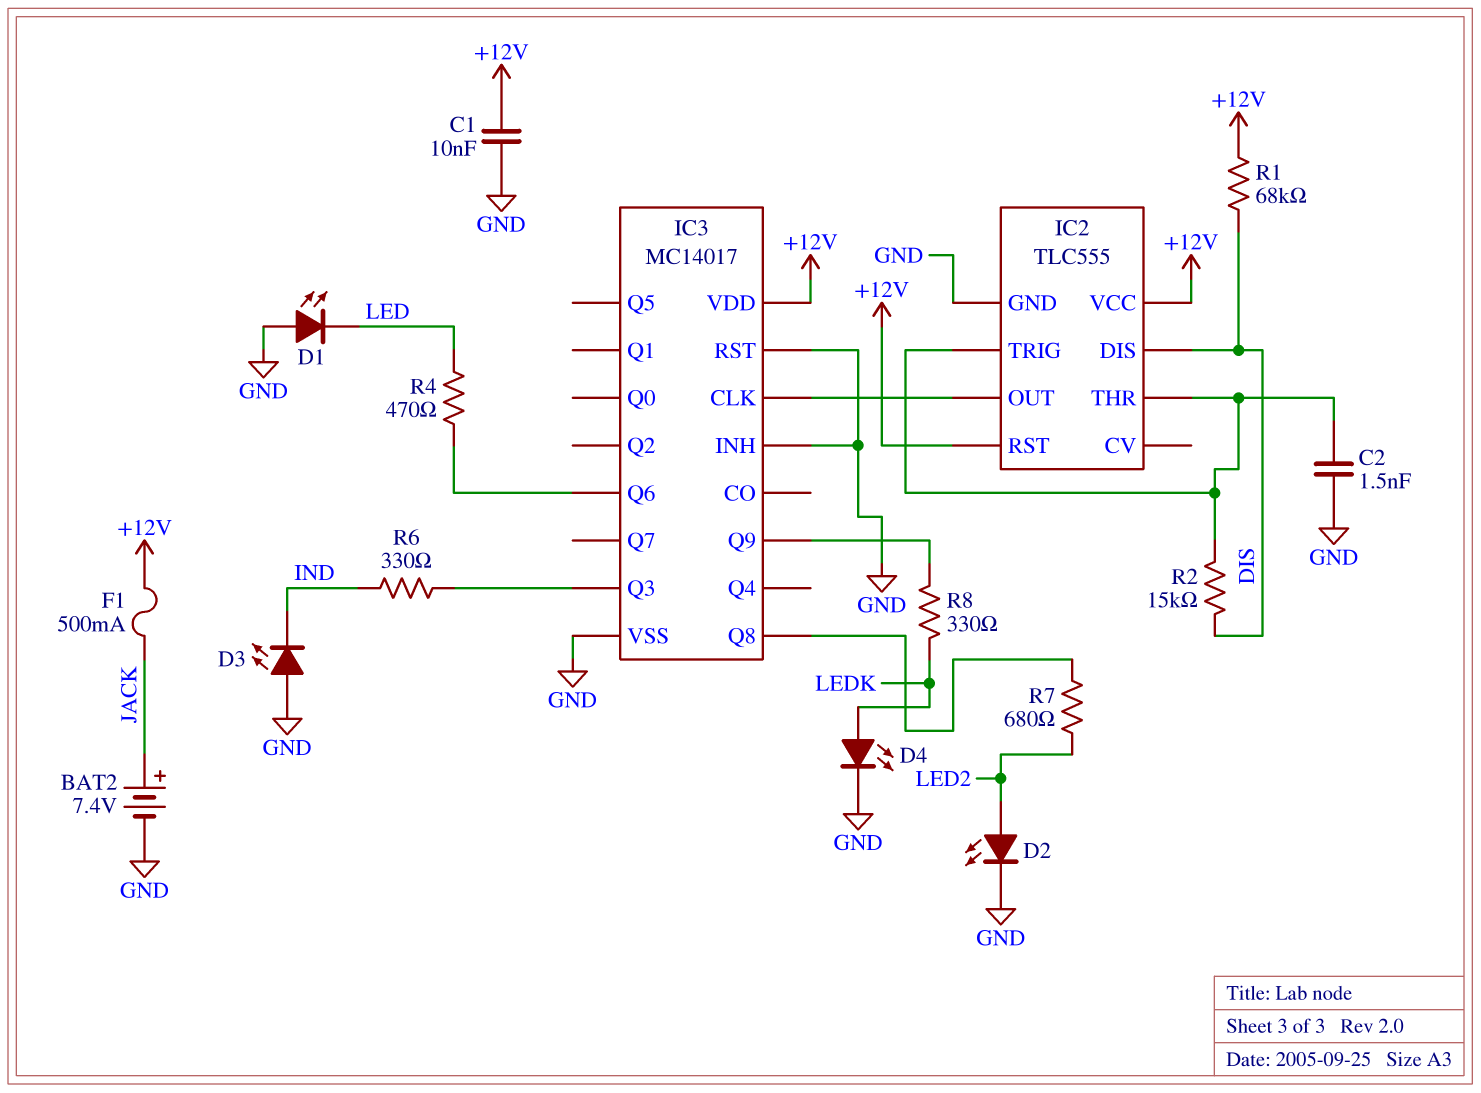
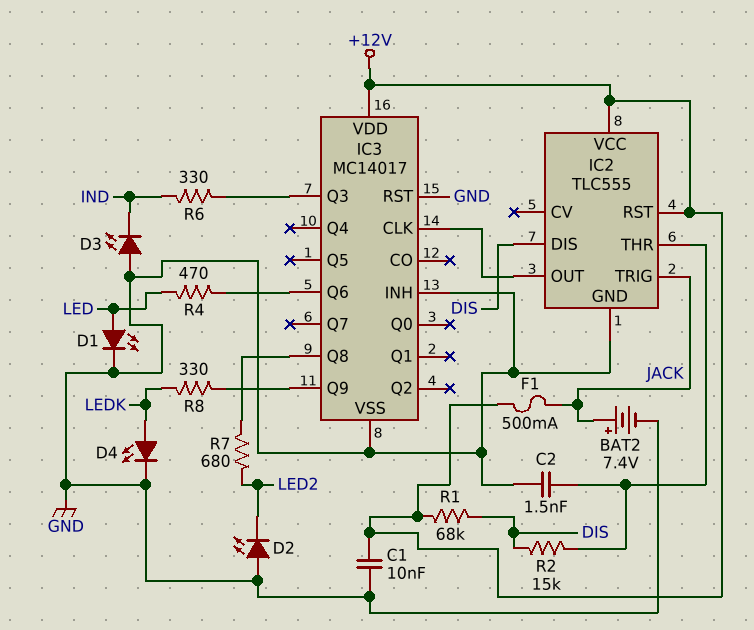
D1: LED (A GND, K LED) -> LED (A LED, K GND)
D2: LED (A LED2, K GND) -> LED (A GND, K LED2)
IC2 pin TRIG: IC2/THR -> JACK

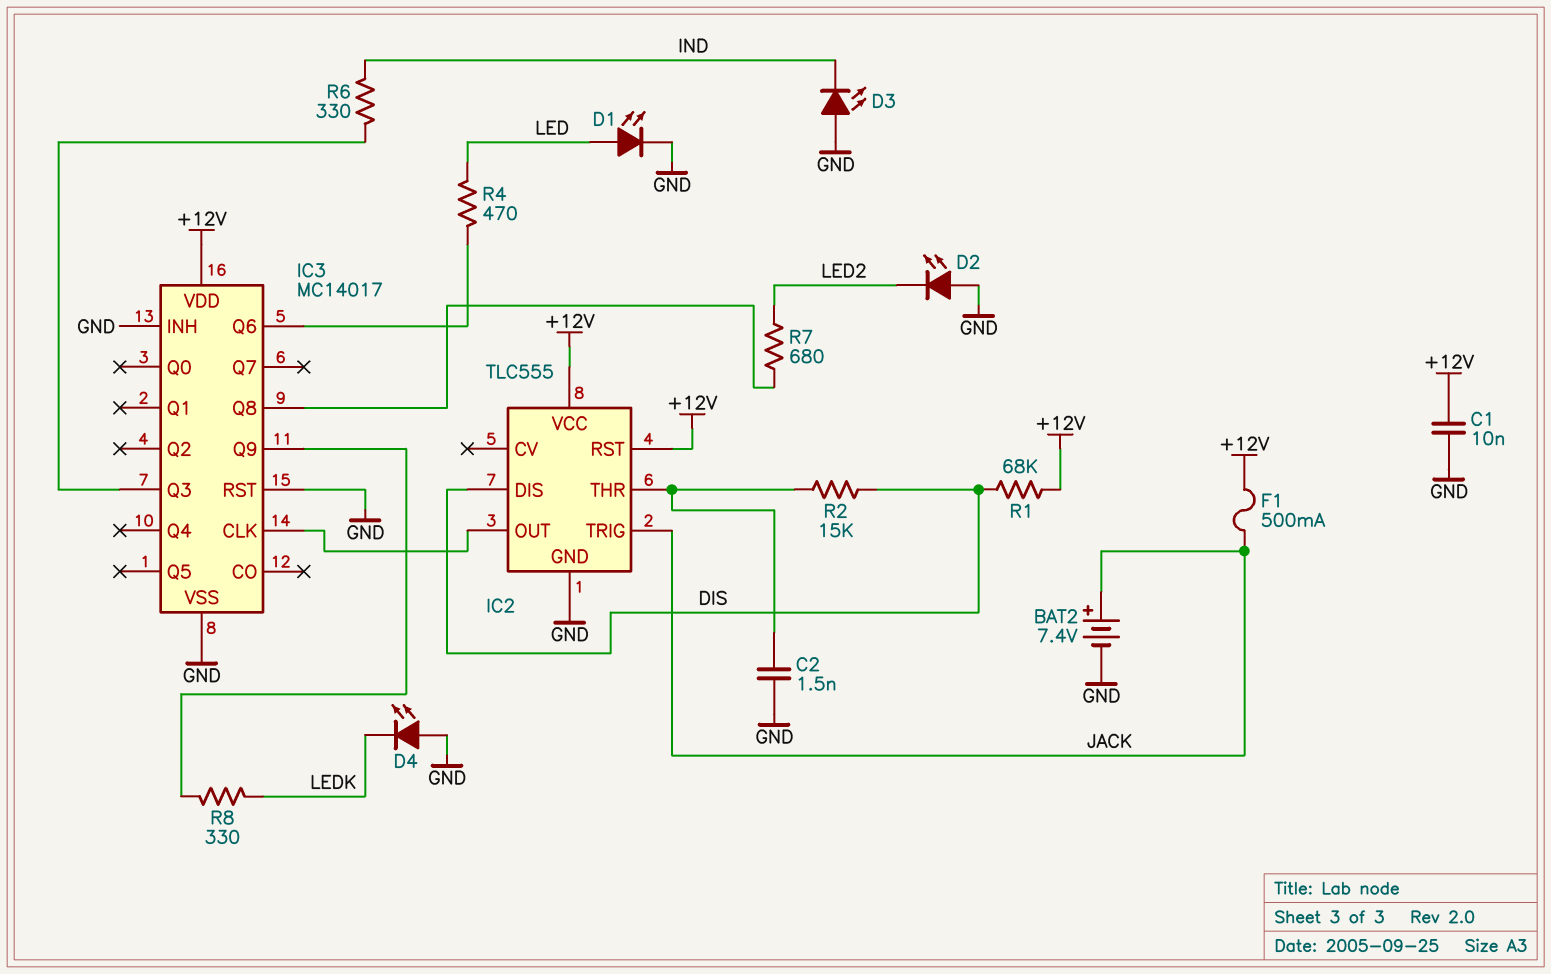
D4: LED (A LEDK, K GND) -> LED (A GND, K LEDK)

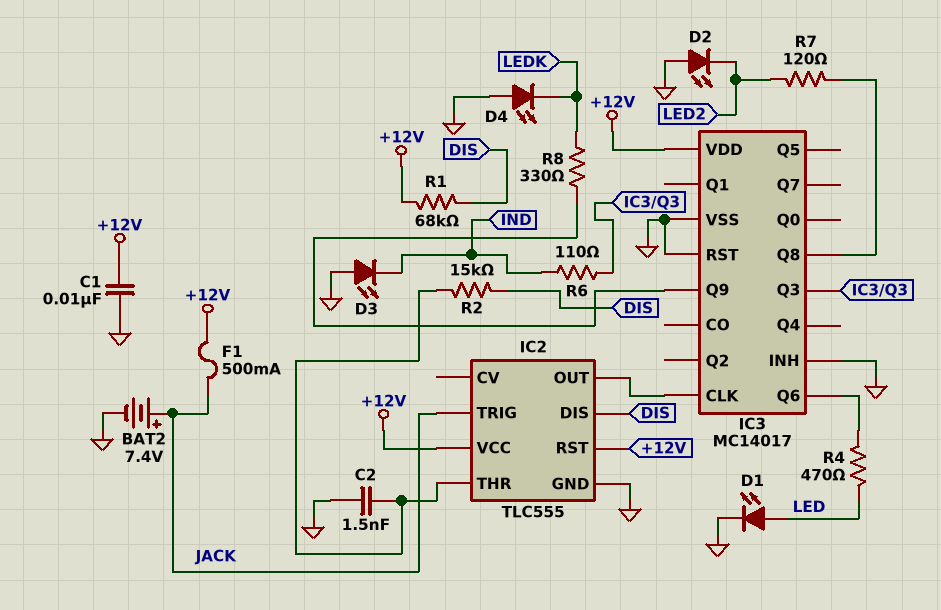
R6: 330 (IC3/Q3, IND) -> 110 (IC3/Q3, IND)
R7: 680 (IC3/Q8, LED2) -> 120 (IC3/Q8, LED2)

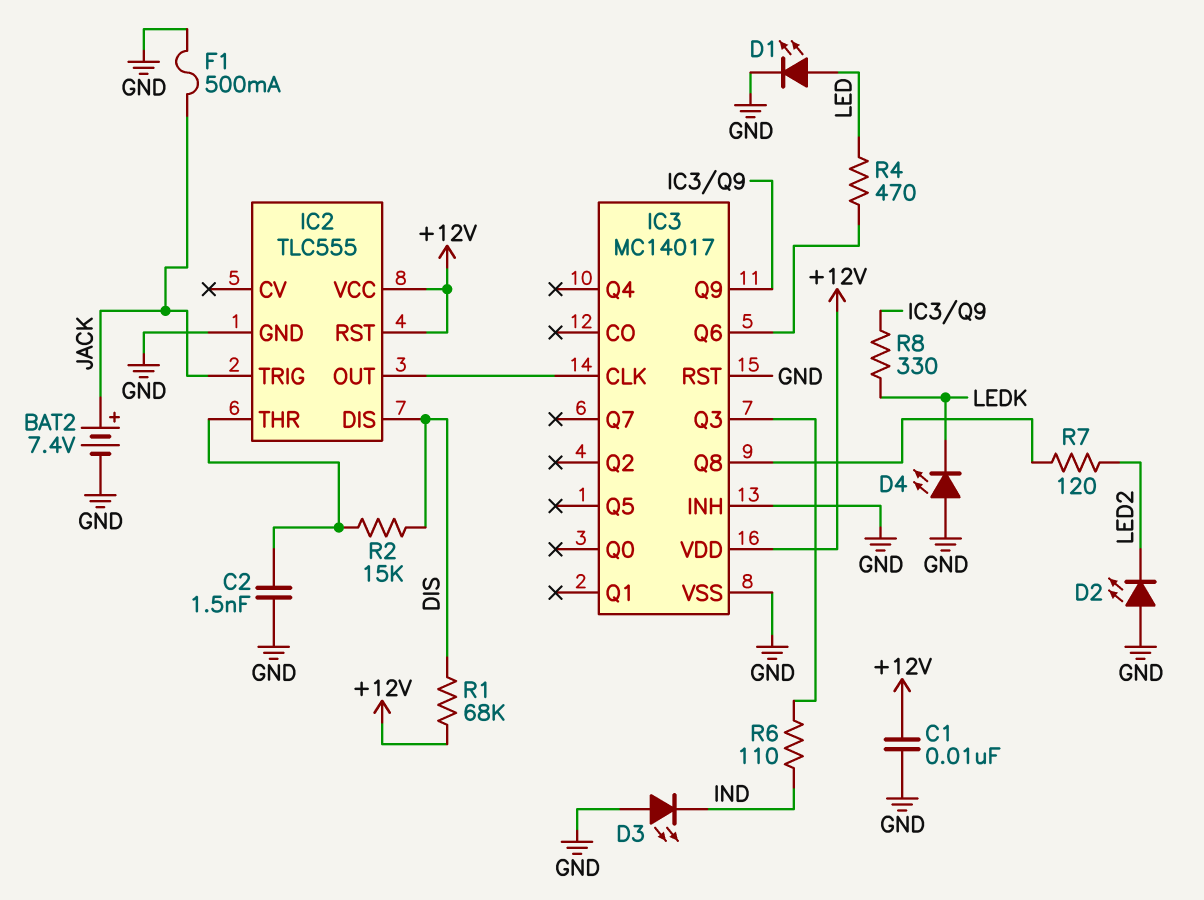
F1: 500mA (+12V, JACK) -> 500mA (GND, JACK)

